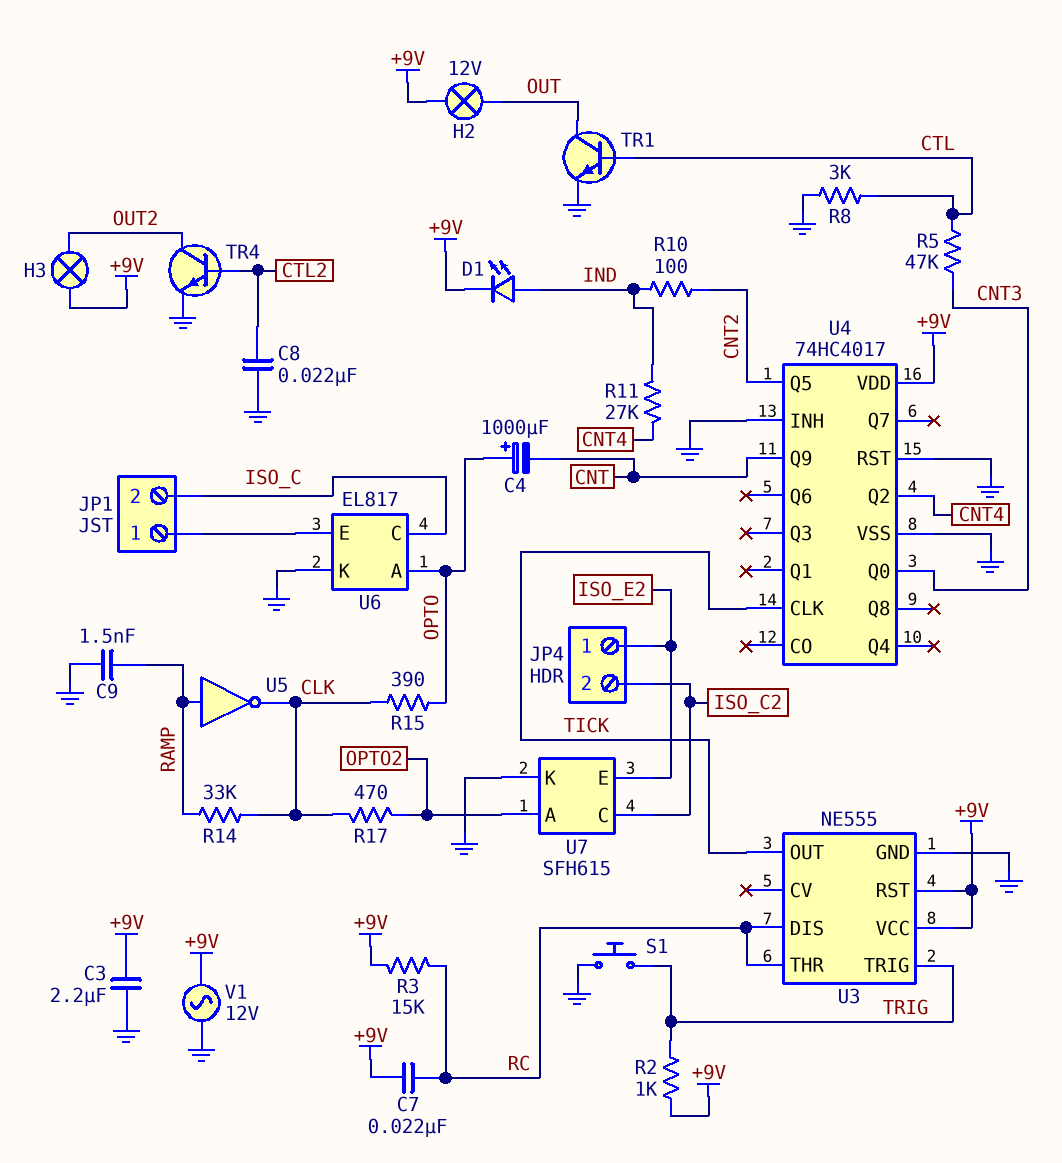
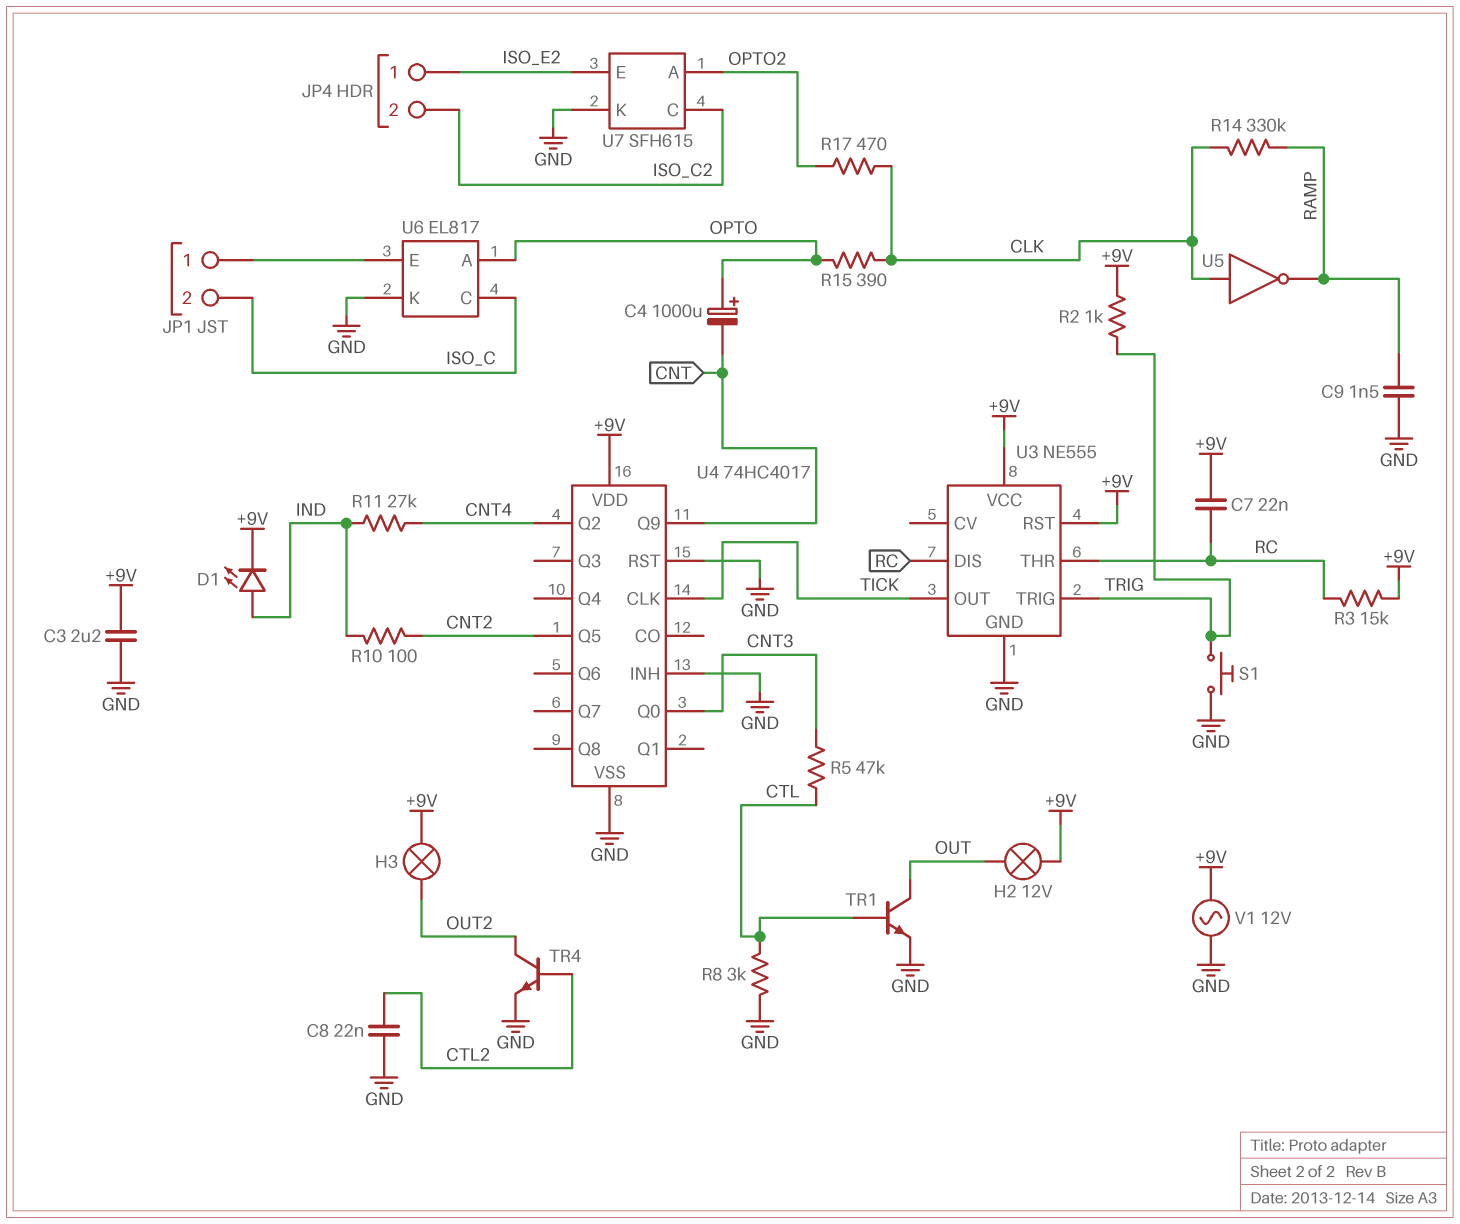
R14: 33k (CLK, RAMP) -> 330k (CLK, RAMP)
U5: NOT (in RAMP, out CLK) -> NOT (in CLK, out RAMP)

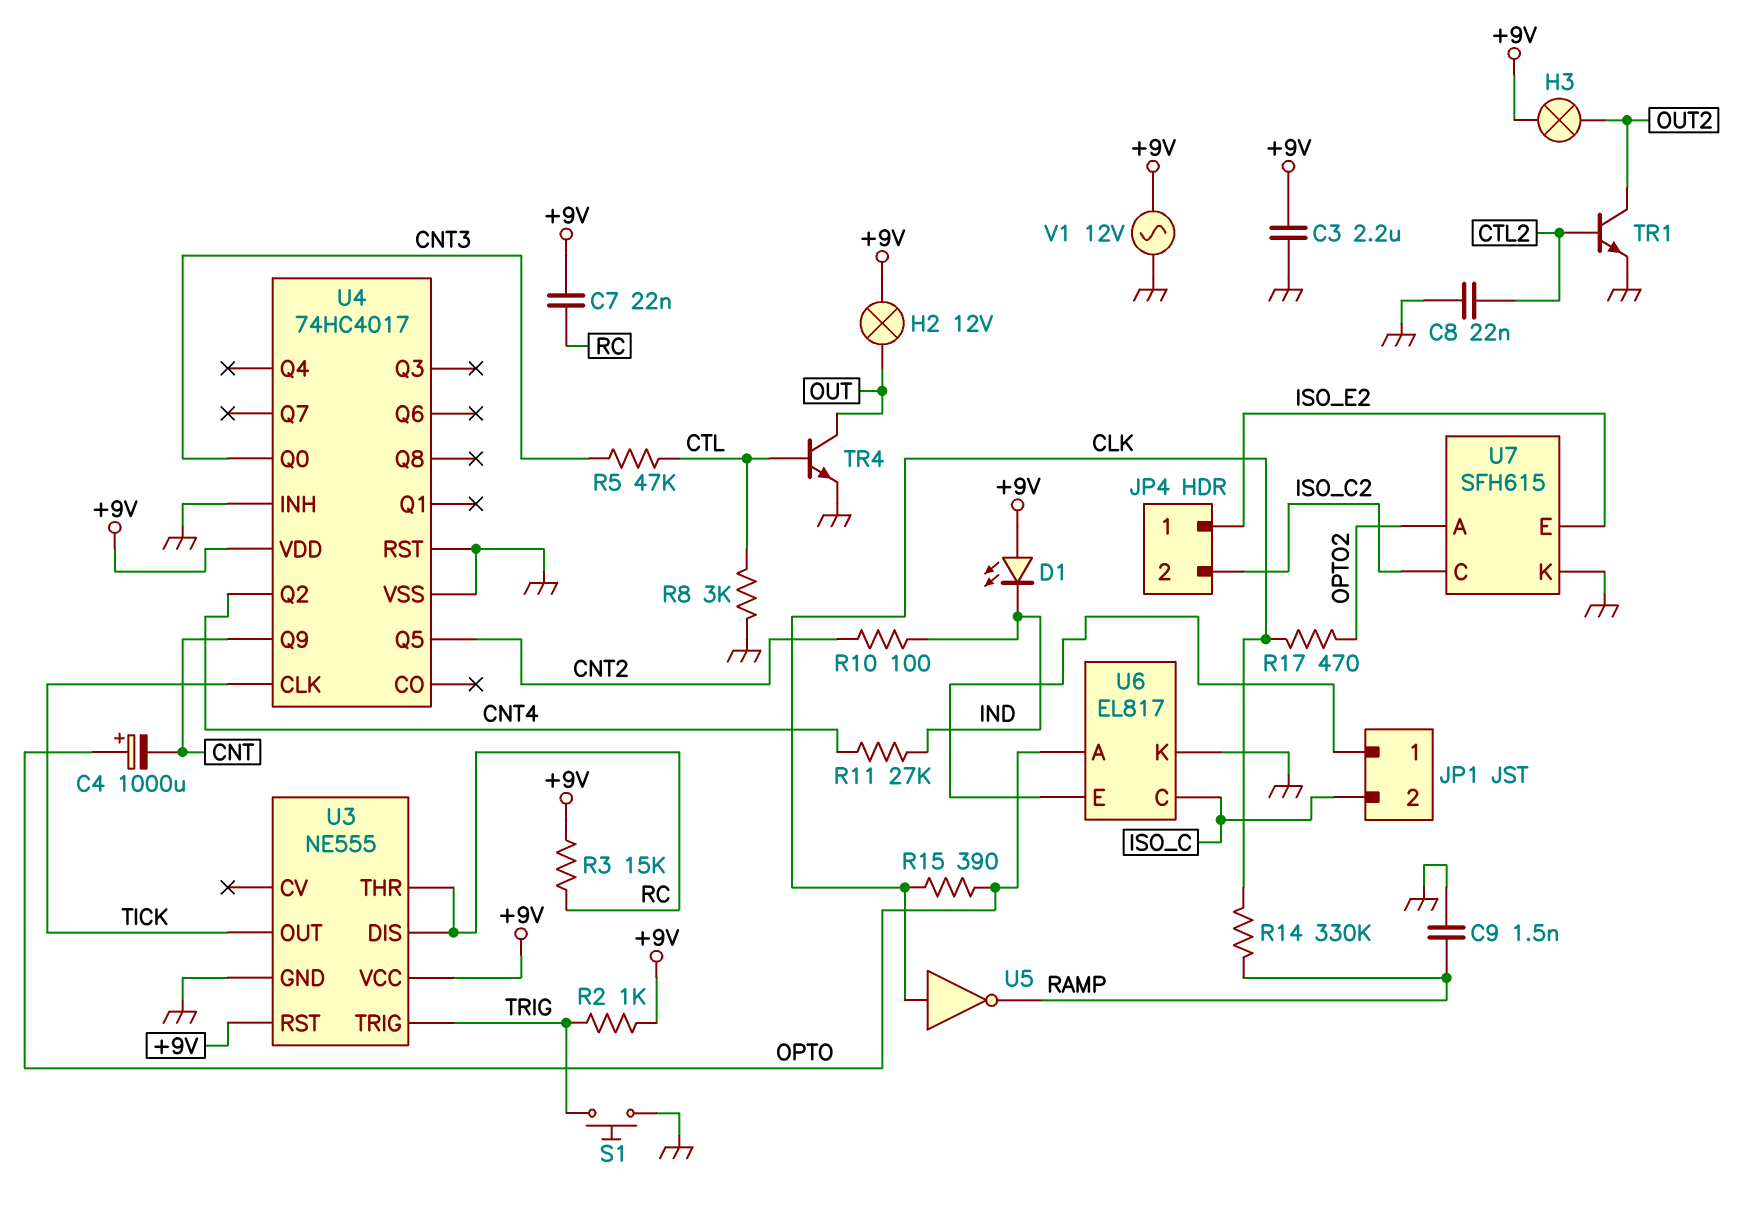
D1: LED (A IND, K +9V) -> LED (A +9V, K IND)
TR1: NPN (B CTL, C OUT, E GND) -> NPN (B CTL2, C OUT2, E GND)
TR4: NPN (B CTL2, C OUT2, E GND) -> NPN (B CTL, C OUT, E GND)

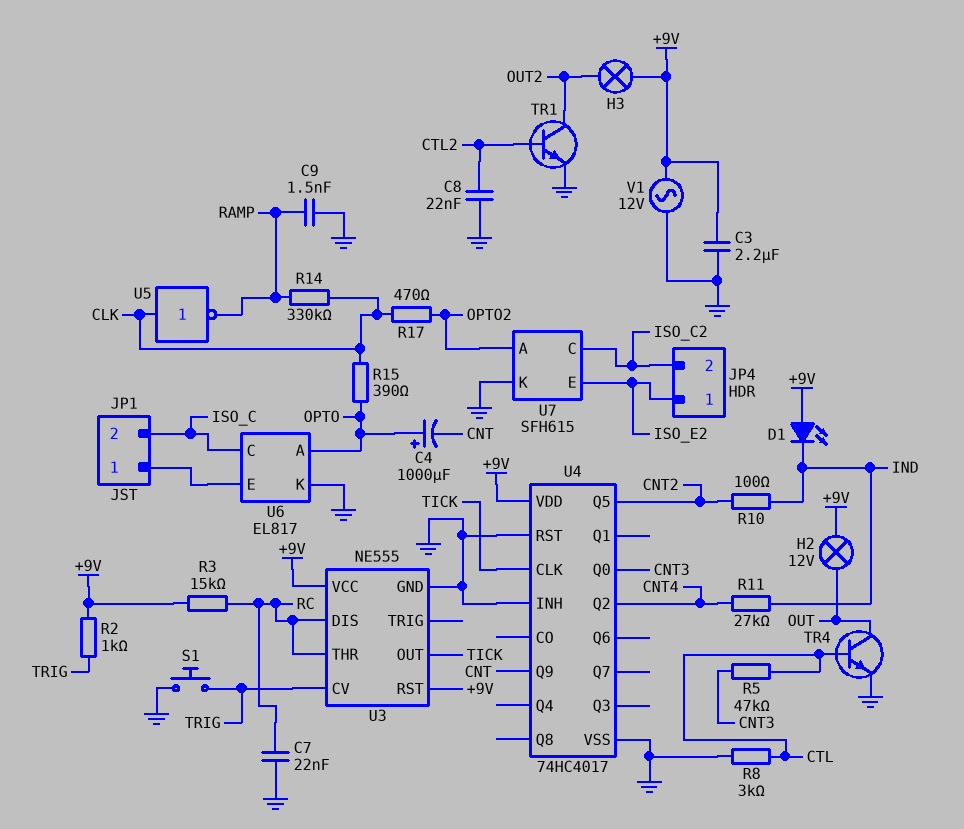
C7: 22nF (+9V, RC) -> 22nF (GND, RC)
U3 pin CV: none -> TRIG
U3 pin TRIG: TRIG -> none

